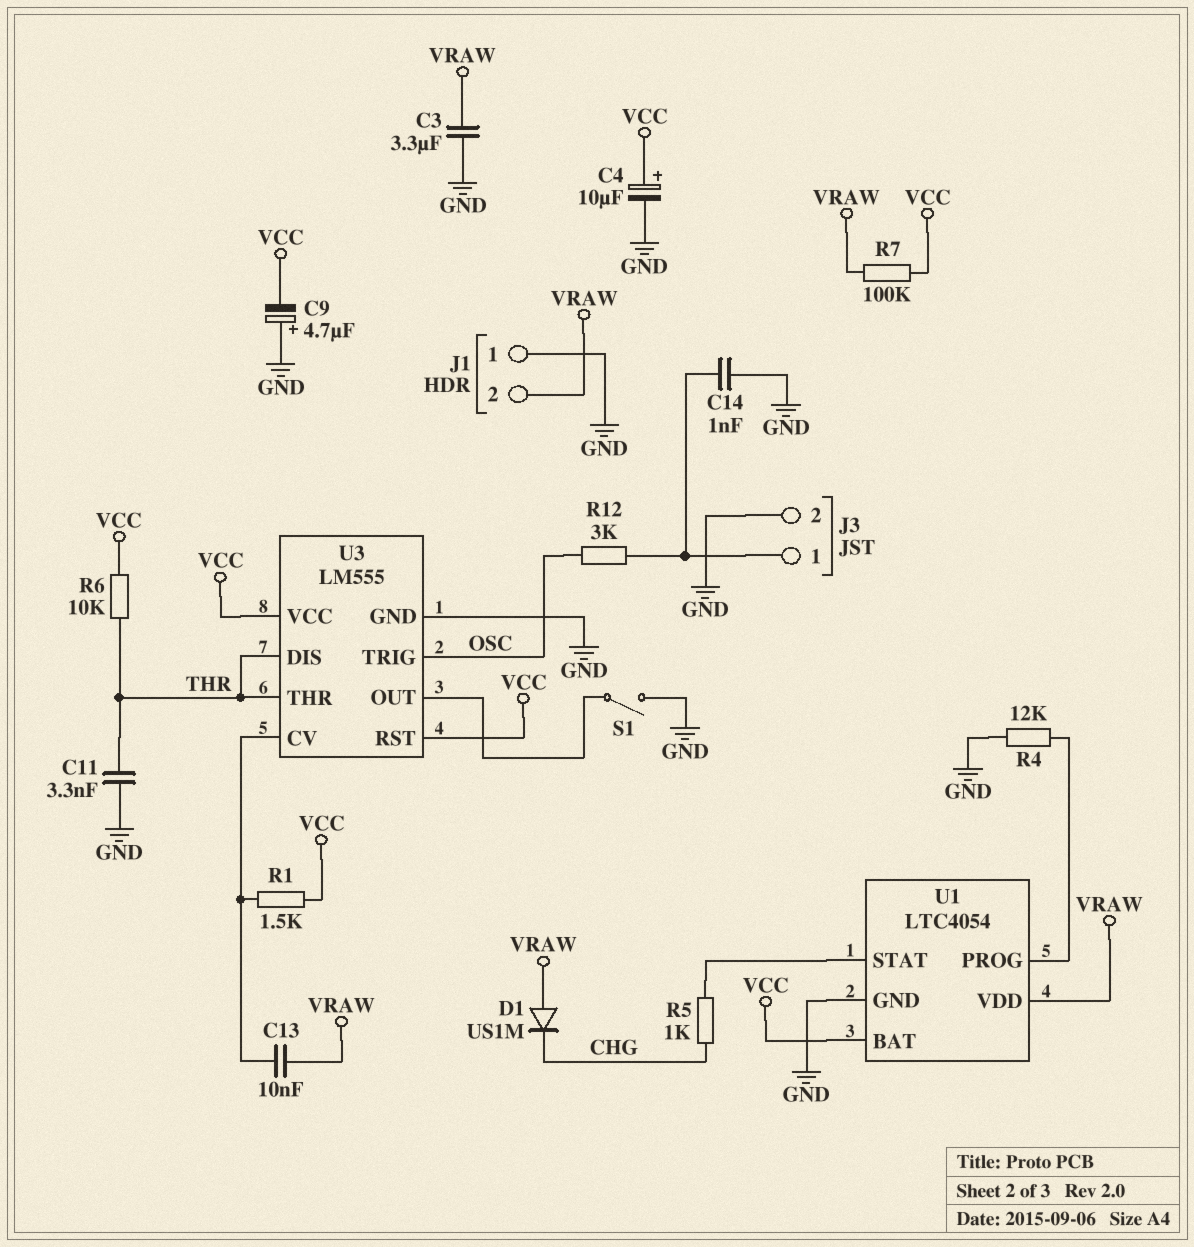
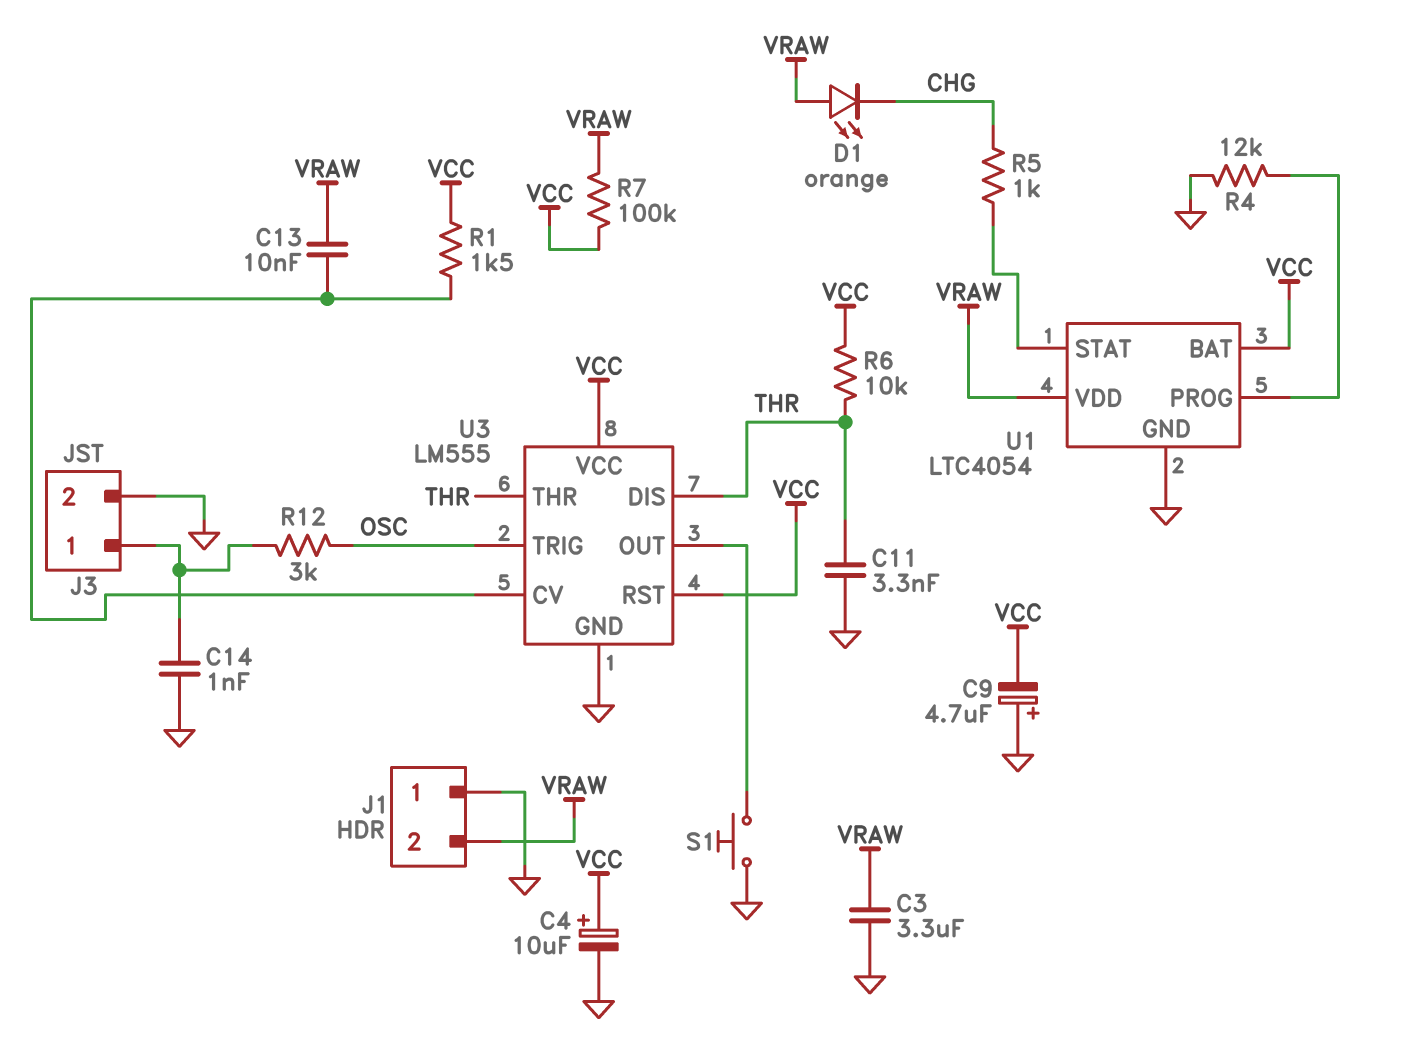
D1: diode US1M (A VRAW, K CHG) -> LED orange (A VRAW, K CHG)
S1: switch (GND, U3/OUT) -> button (GND, U3/OUT)

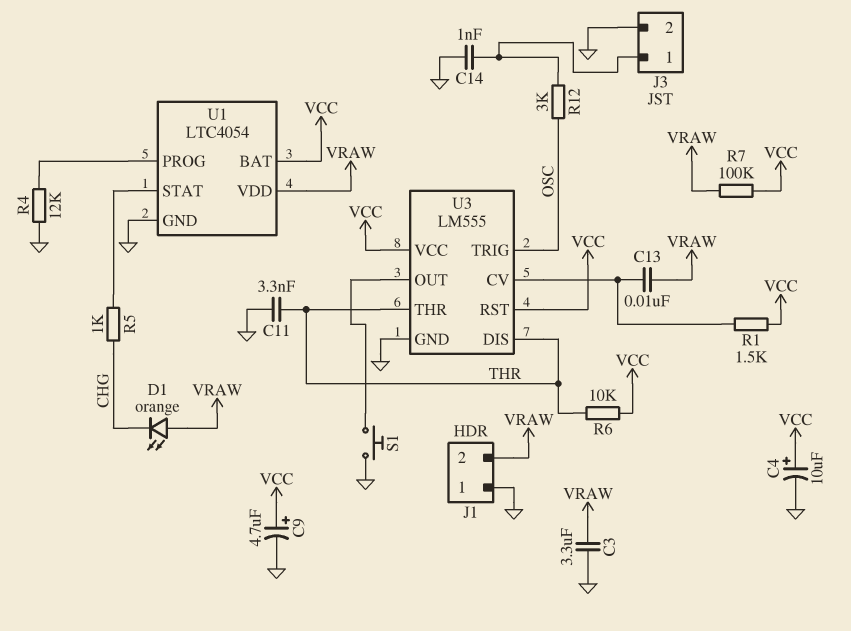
C9: 4.7uF (plus GND, minus VCC) -> 4.7uF (plus VCC, minus GND)

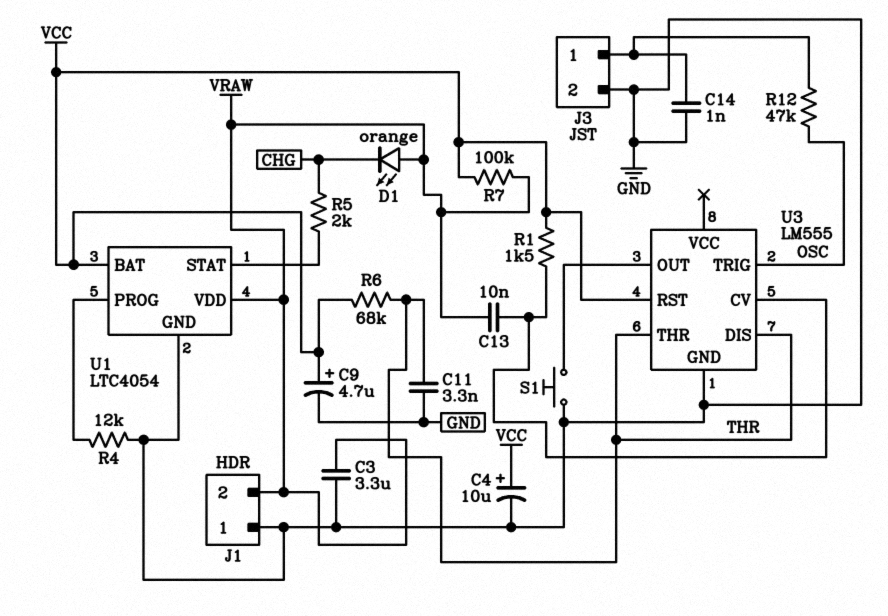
R5: 1k (CHG, U1/STAT) -> 2k (CHG, U1/STAT)
R6: 10k (THR, VCC) -> 68k (THR, VCC)
R12: 3k (J3/1, OSC) -> 47k (J3/1, OSC)
U3 pin VCC: VCC -> none

